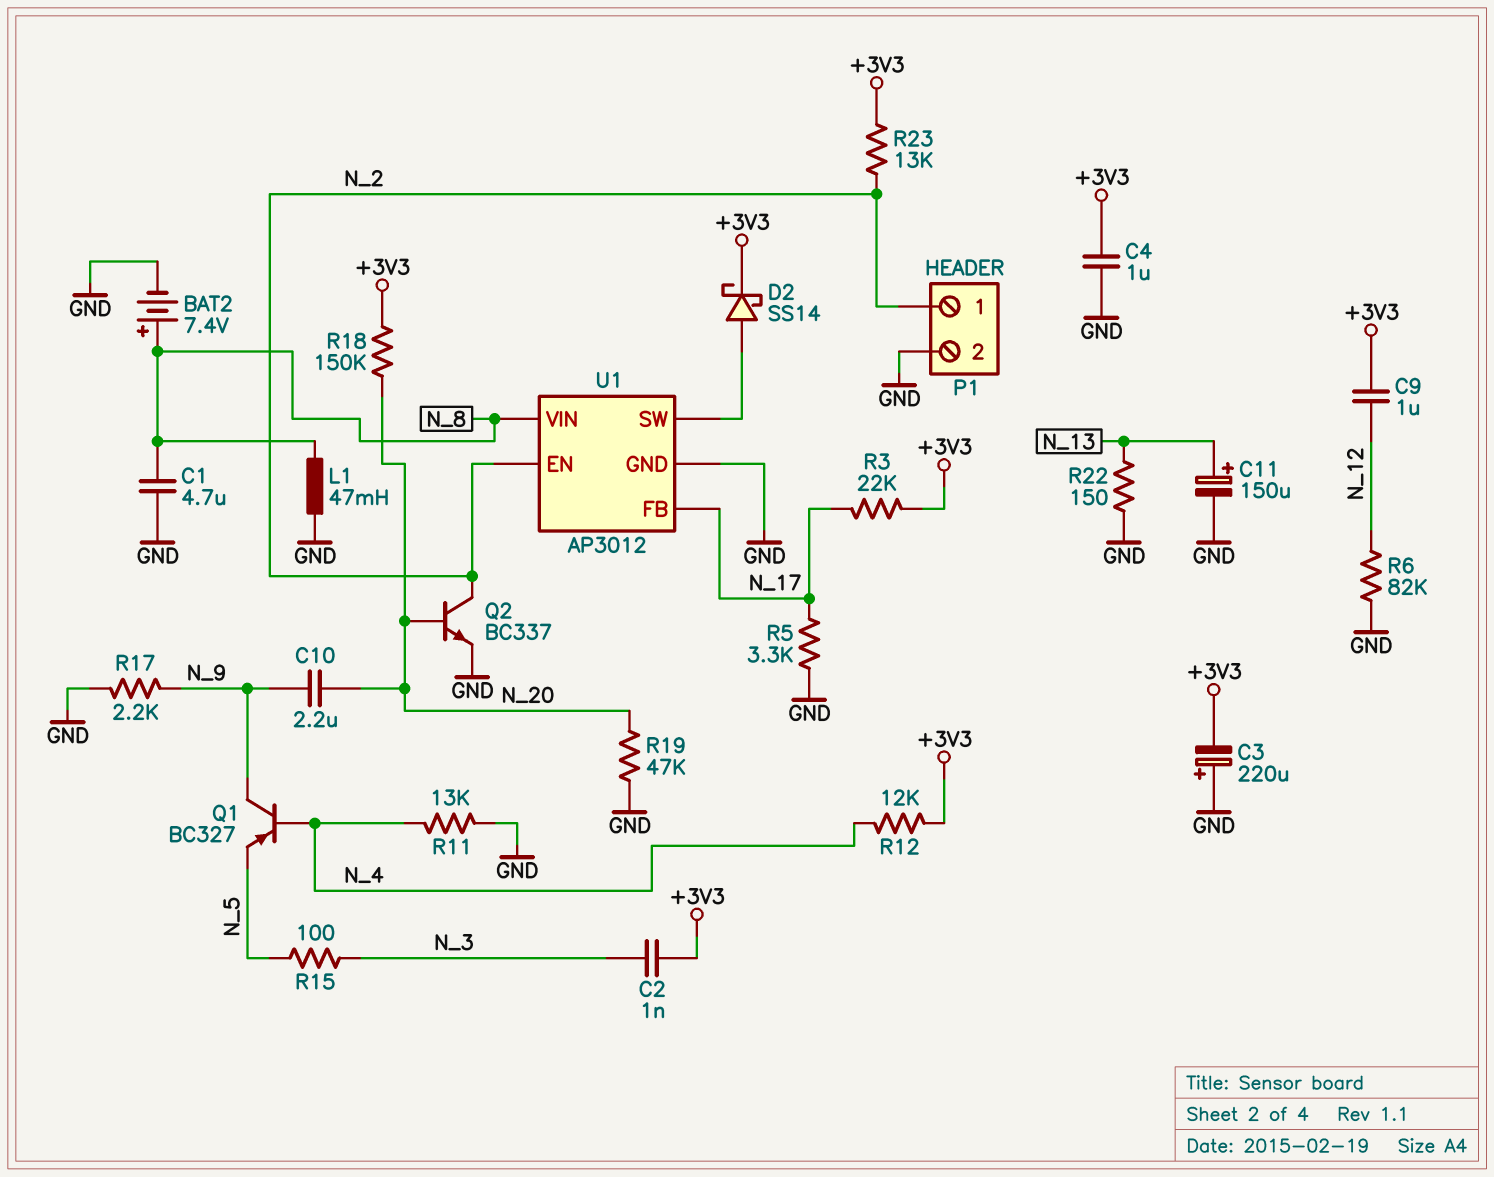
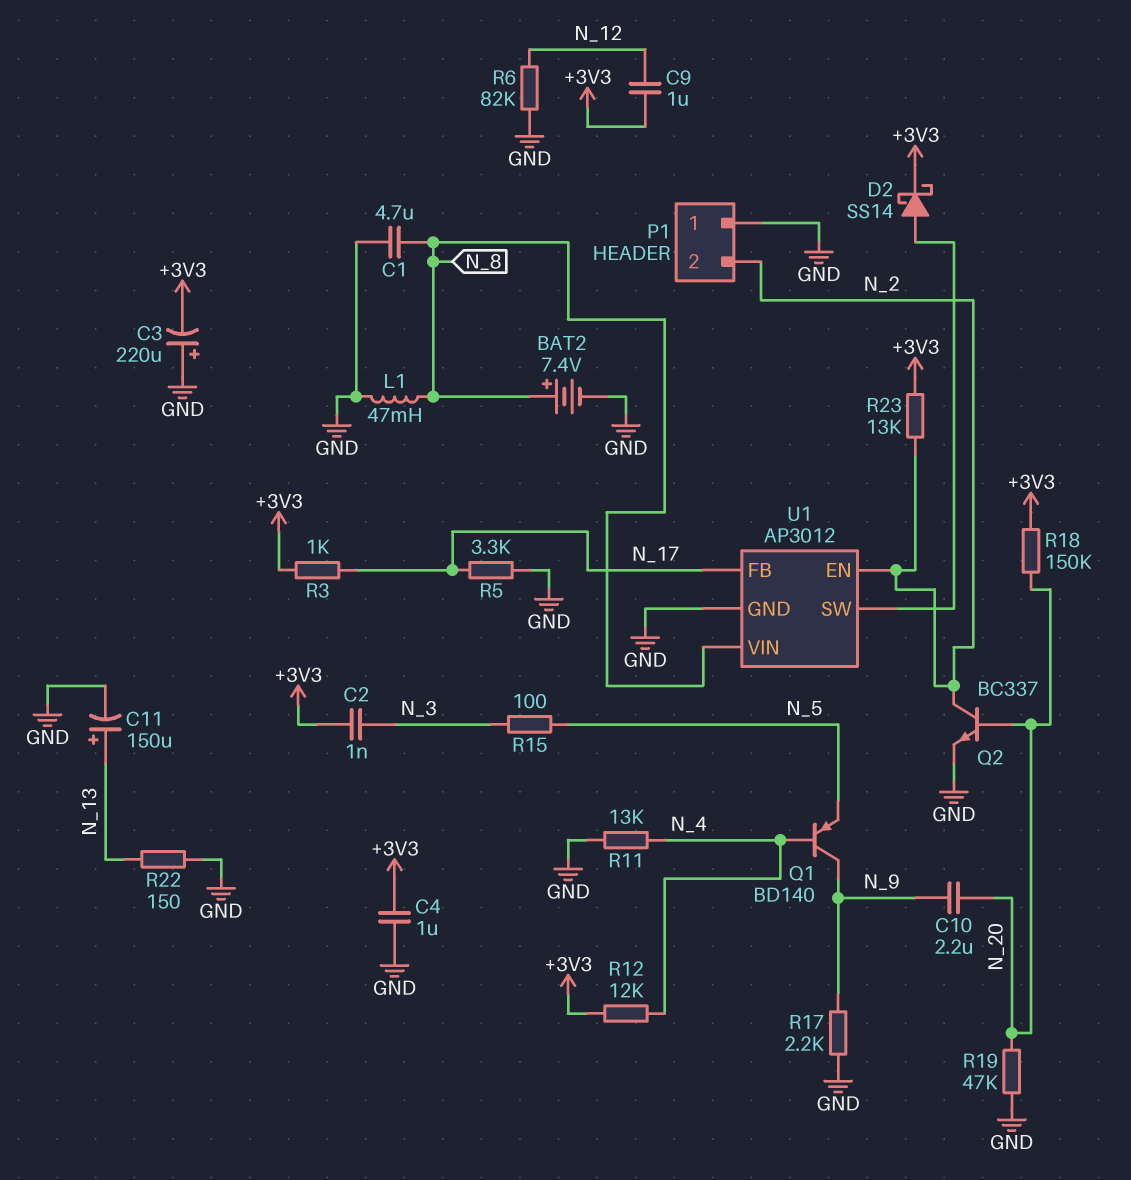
P1 pin 1: N_2 -> GND
P1 pin 2: GND -> N_2
Q1: PNP BC327 (B N_4, C N_9, E N_5) -> PNP BD140 (B N_4, C N_9, E N_5)
R3: 22k (+3V3, N_17) -> 1k (+3V3, N_17)

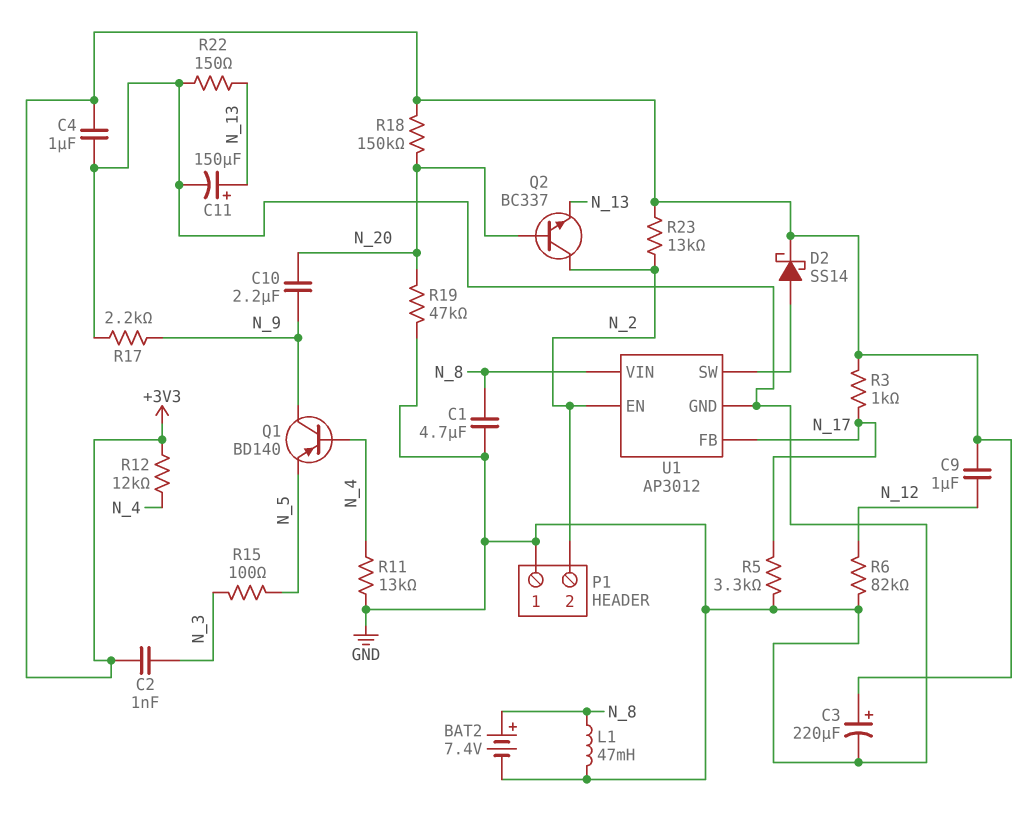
C3: 220uF (plus GND, minus +3V3) -> 220uF (plus +3V3, minus GND)
Q2: NPN BC337 (B N_20, C N_2, E GND) -> NPN BC337 (B N_20, C N_2, E N_13)

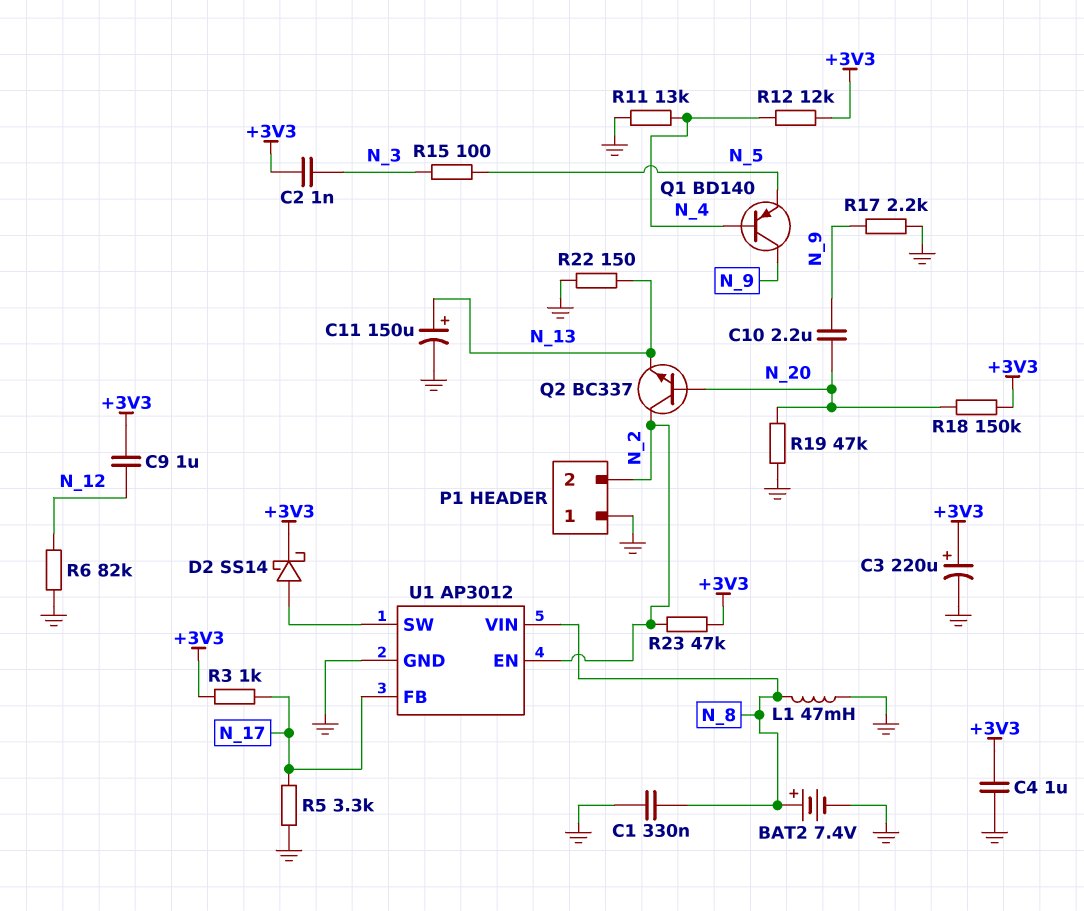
C1: 4.7uF (GND, N_8) -> 330nF (GND, N_8)
R23: 13k (+3V3, N_2) -> 47k (+3V3, N_2)

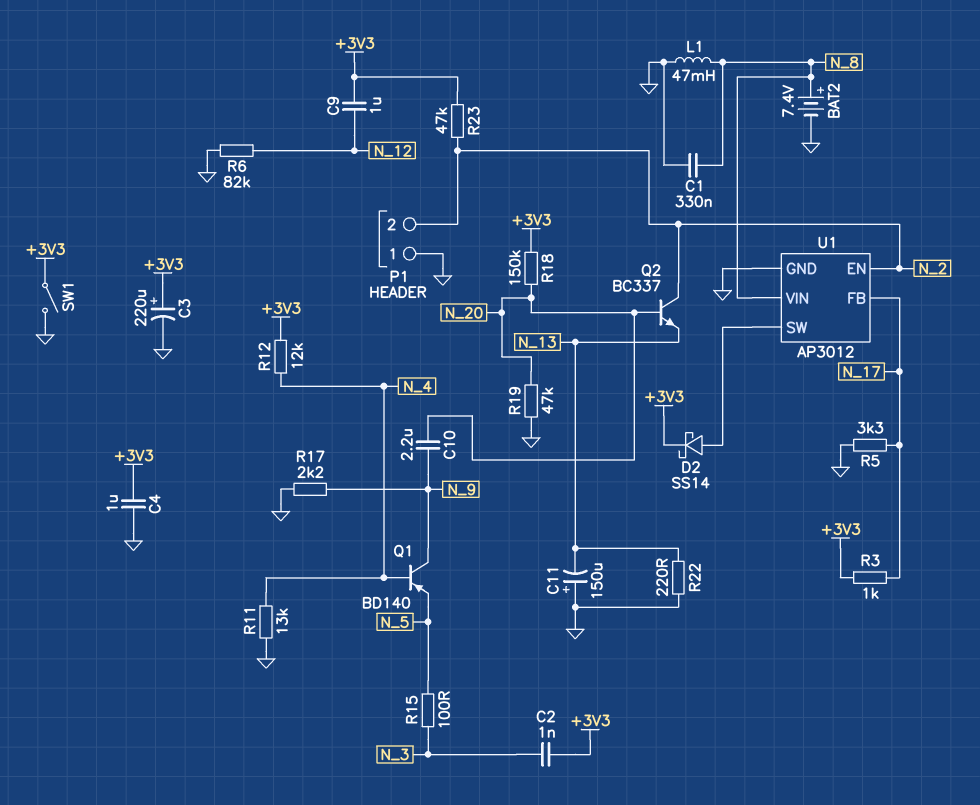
C11: 150uF (plus N_13, minus GND) -> 150uF (plus GND, minus N_13)
R22: 150 (GND, N_13) -> 220 (GND, N_13)
SW1: none -> switch (+3V3, GND)

